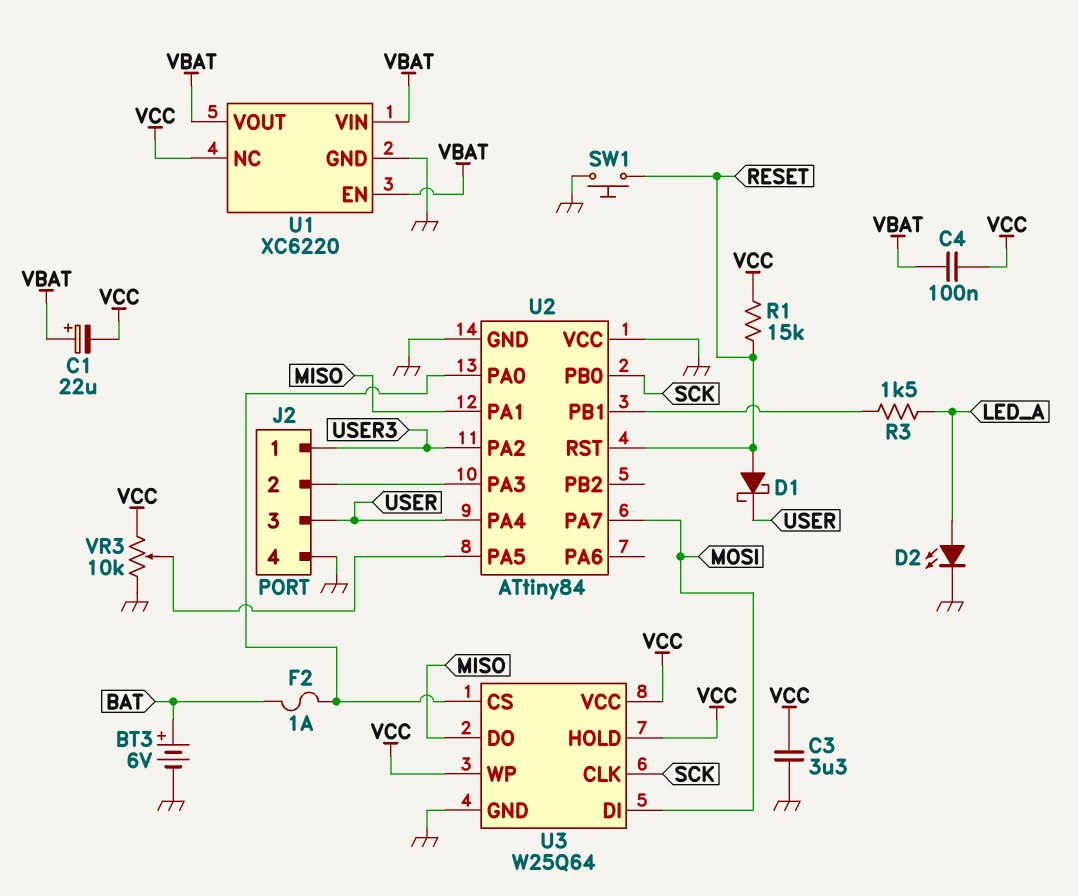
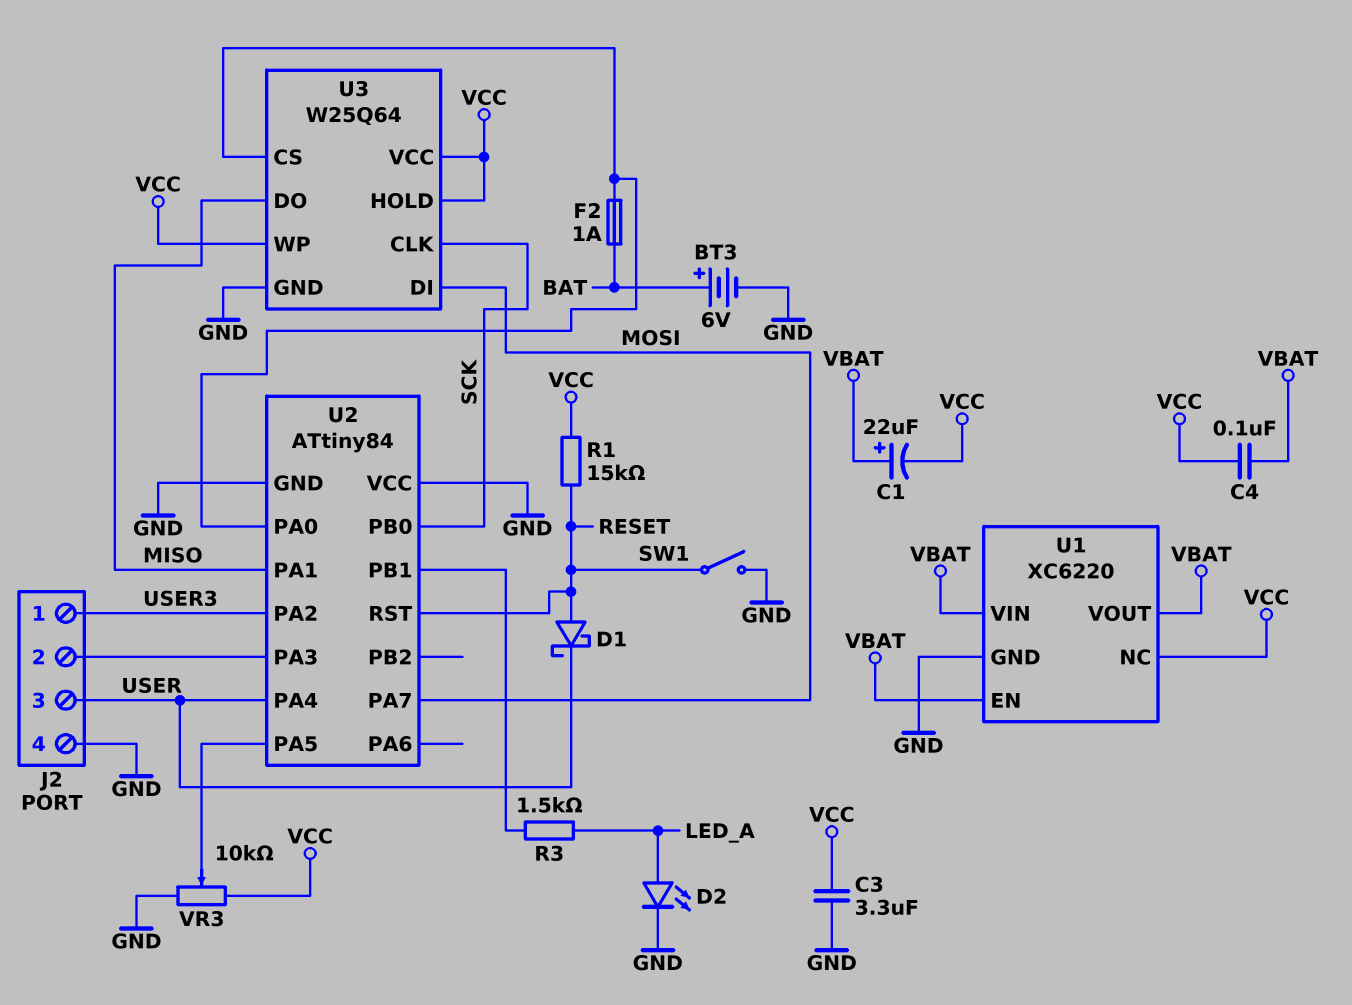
SW1: button (GND, RESET) -> switch (GND, RESET)

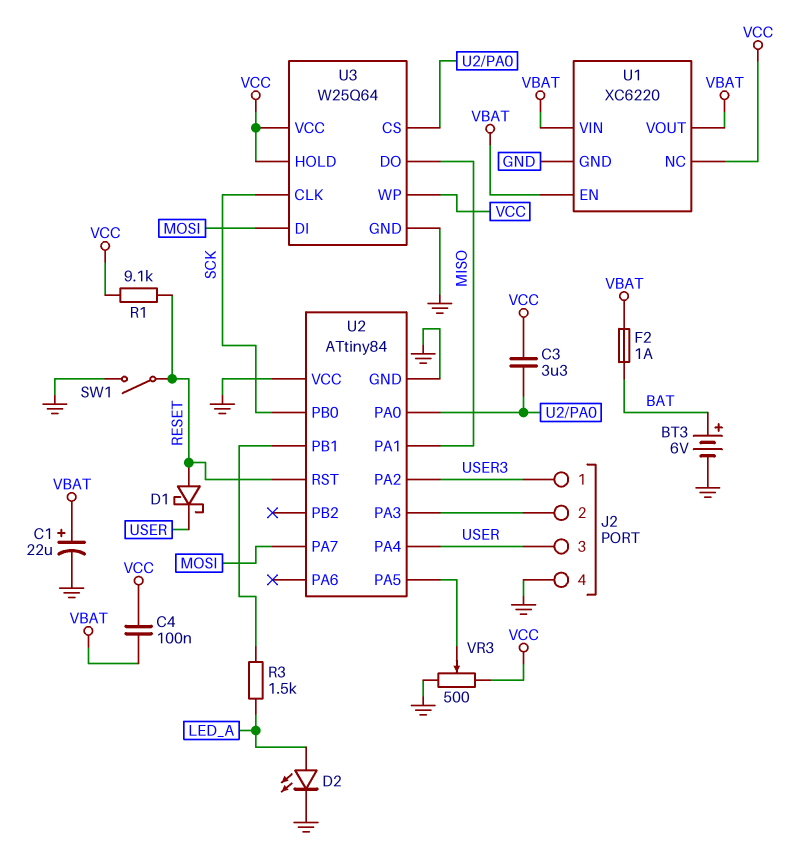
C1: 22uF (plus VBAT, minus VCC) -> 22uF (plus VBAT, minus GND)
C3: 3.3uF (GND, VCC) -> 3.3uF (U2/PA0, VCC)
F2: 1A (BAT, U2/PA0) -> 1A (BAT, VBAT)
R1: 15k (RESET, VCC) -> 9.1k (RESET, VCC)
VR3: 10k (GND, VCC, wiper U2/PA5) -> 500 (GND, VCC, wiper U2/PA5)

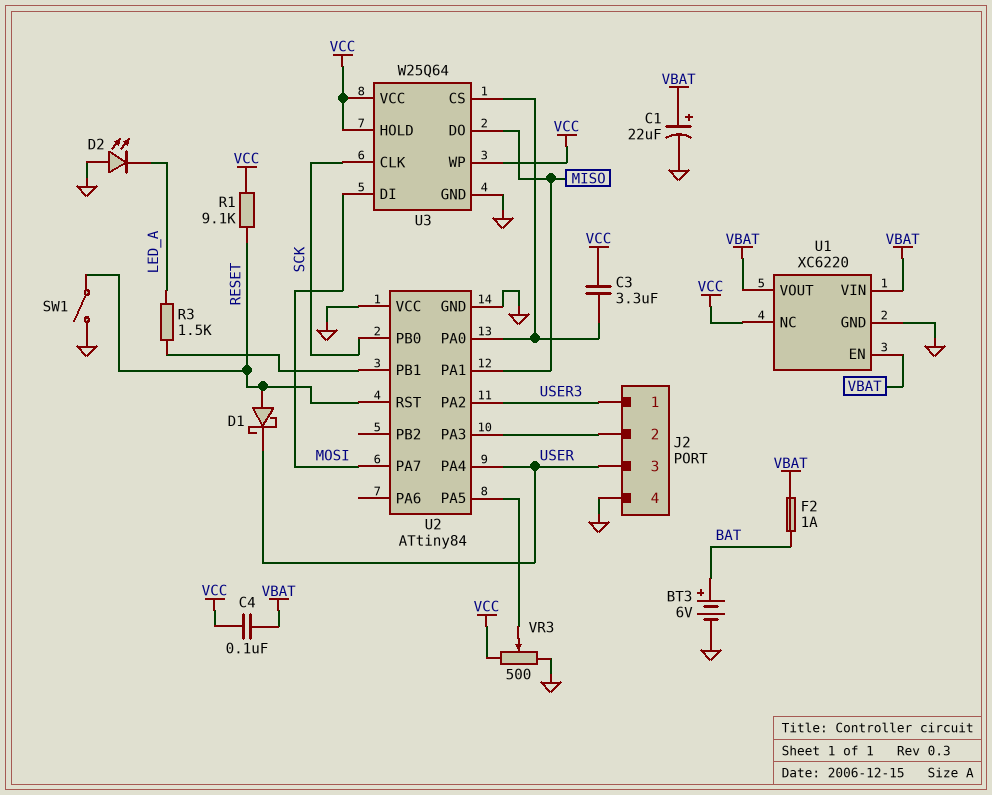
D2: LED (A LED_A, K GND) -> LED (A GND, K LED_A)

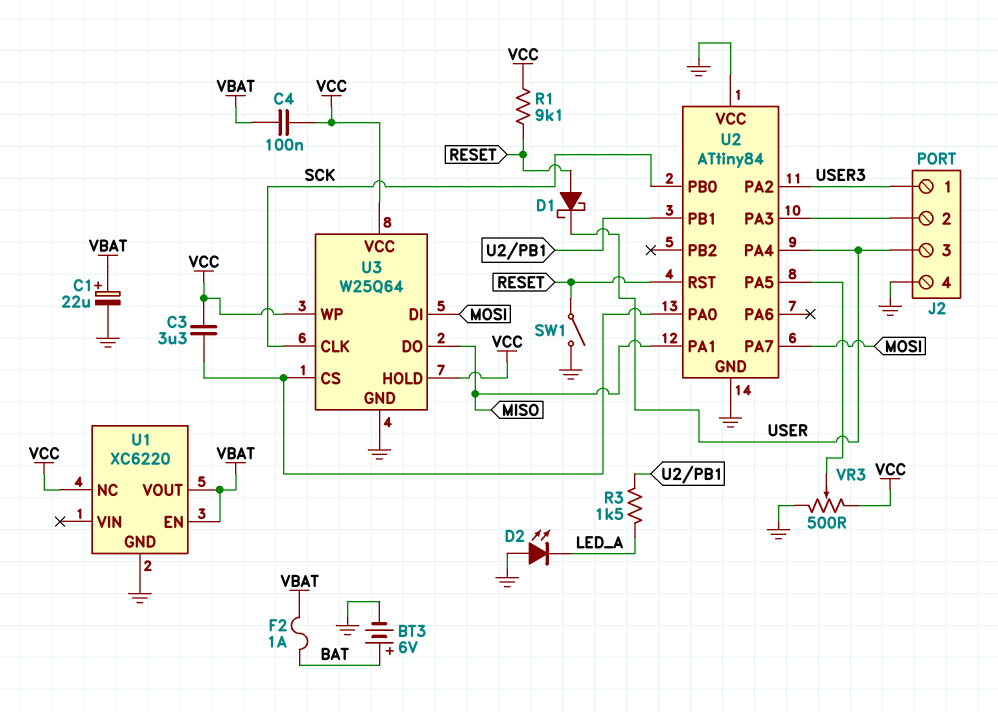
U1 pin VIN: VBAT -> none

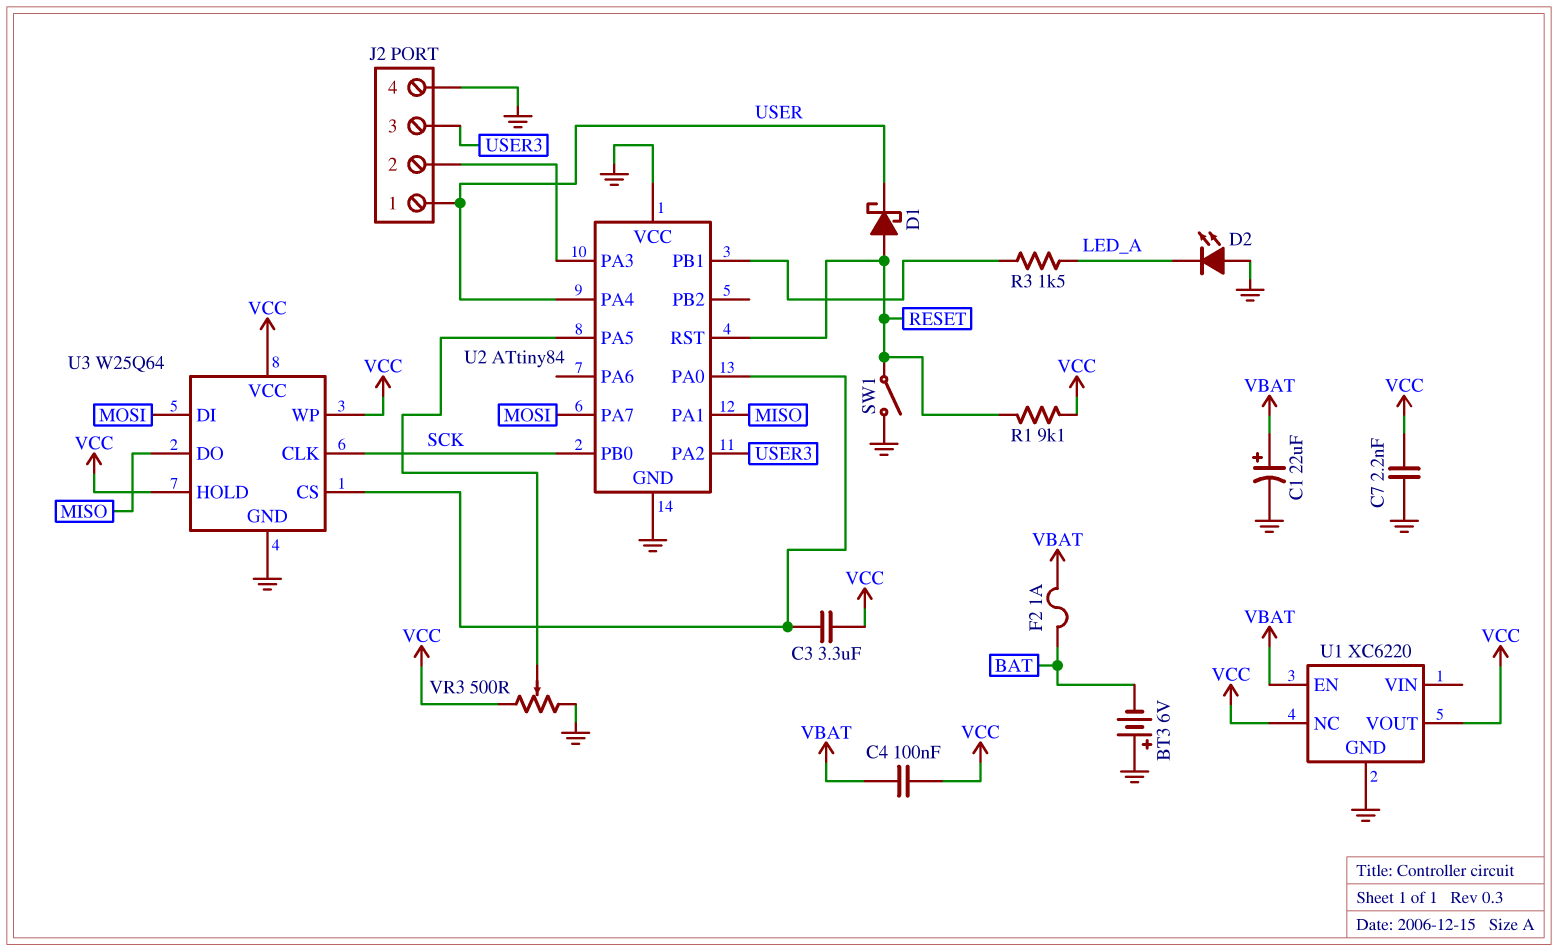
BT3: 6V (plus BAT, minus GND) -> 6V (plus GND, minus BAT)
C7: none -> 2.2nF (GND, VCC)
J2 pin 1: USER3 -> USER
J2 pin 3: USER -> USER3
U1 pin VOUT: VBAT -> VCC

